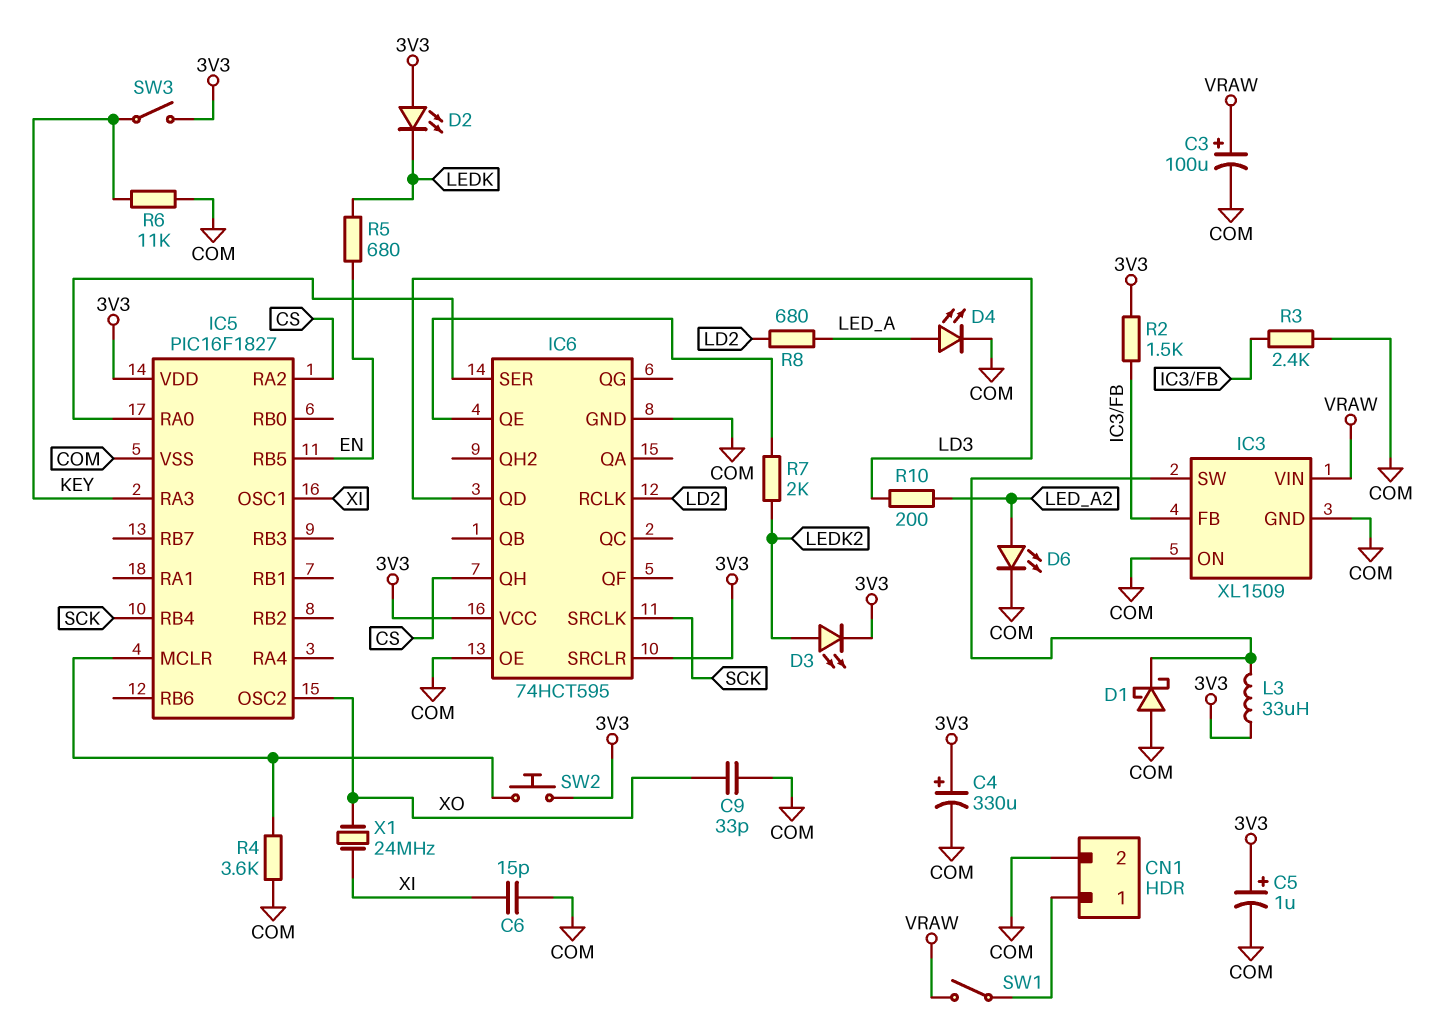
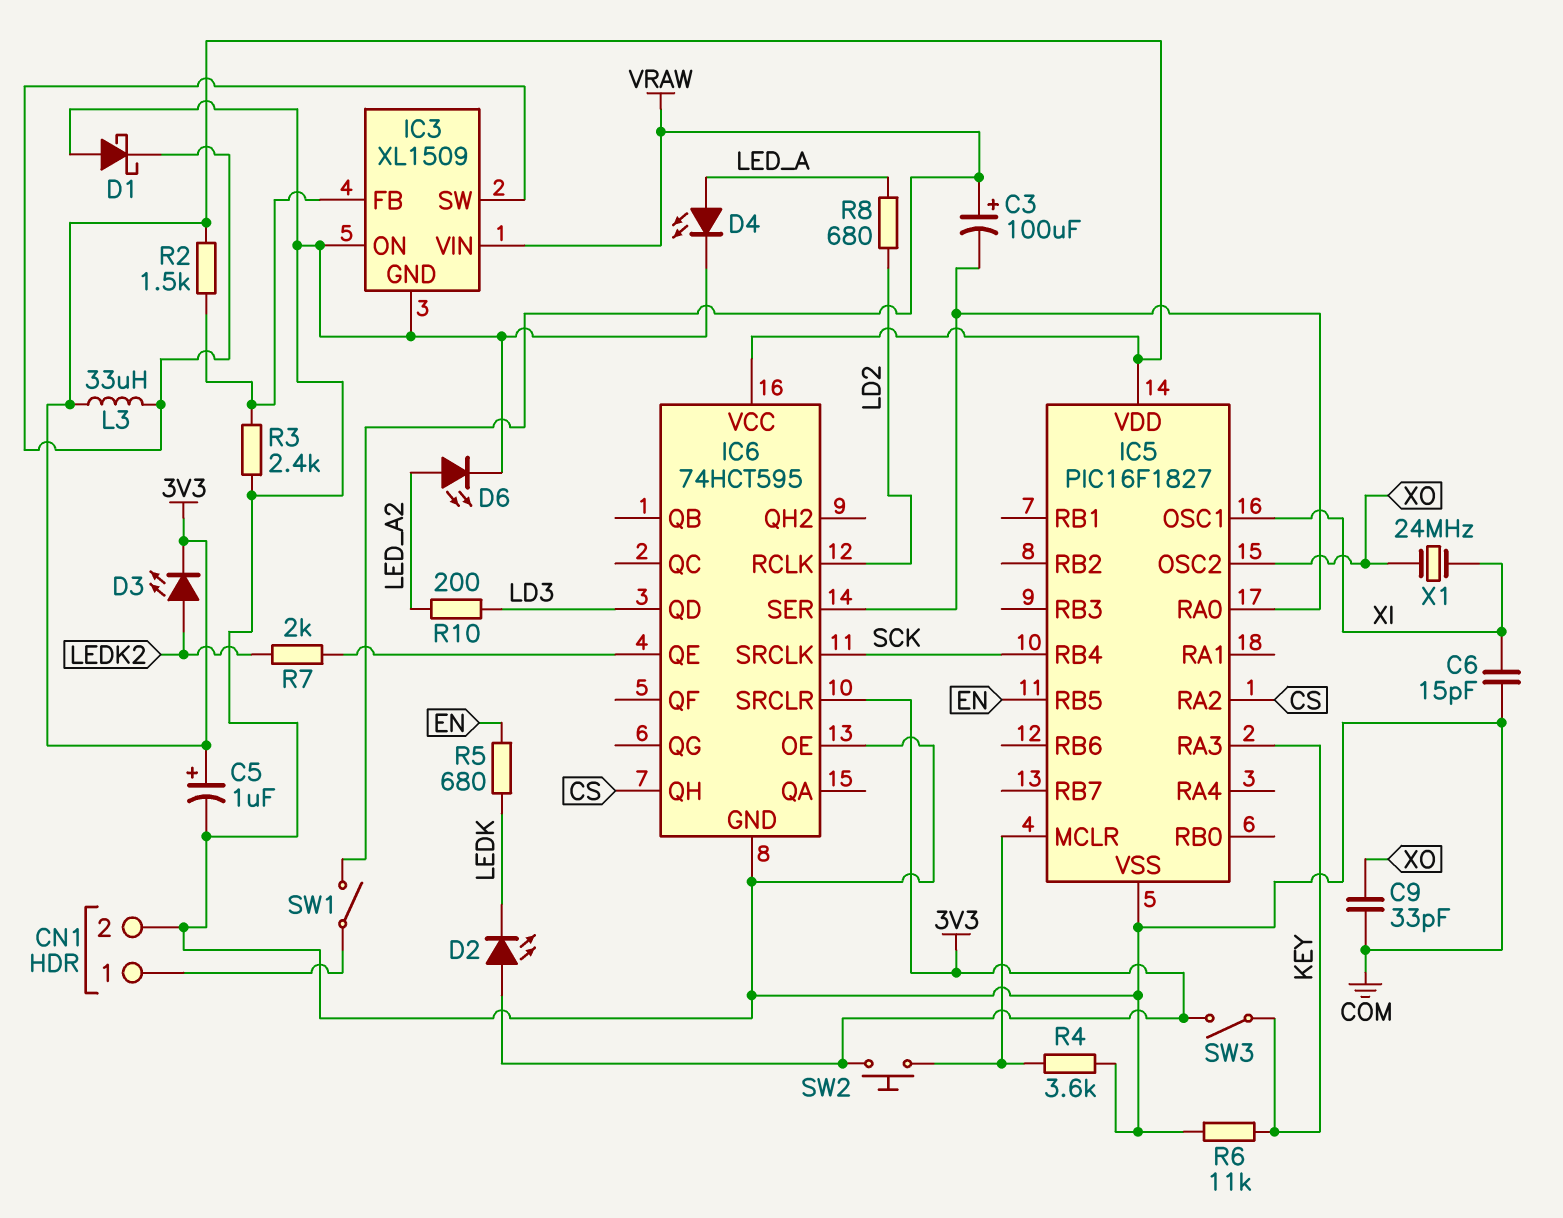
C3: 100uF (plus VRAW, minus COM) -> 100uF (plus VRAW, minus IC5/RA0)
C4: 330uF (plus 3V3, minus COM) -> none

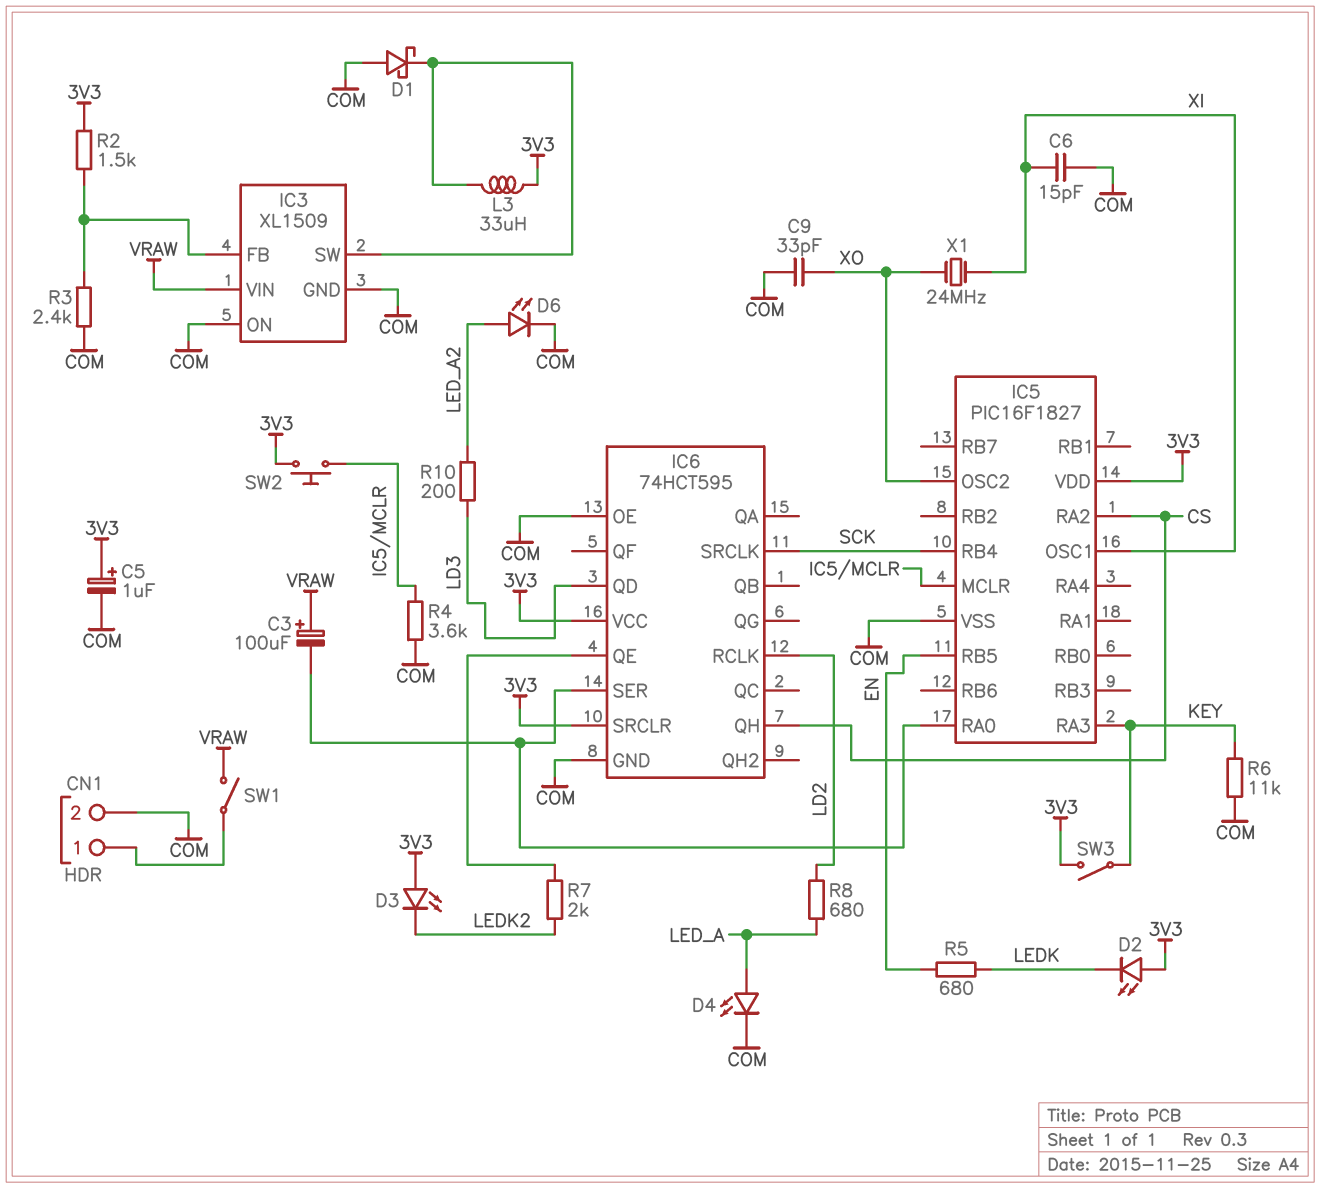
D3: LED (A LEDK2, K 3V3) -> LED (A 3V3, K LEDK2)

